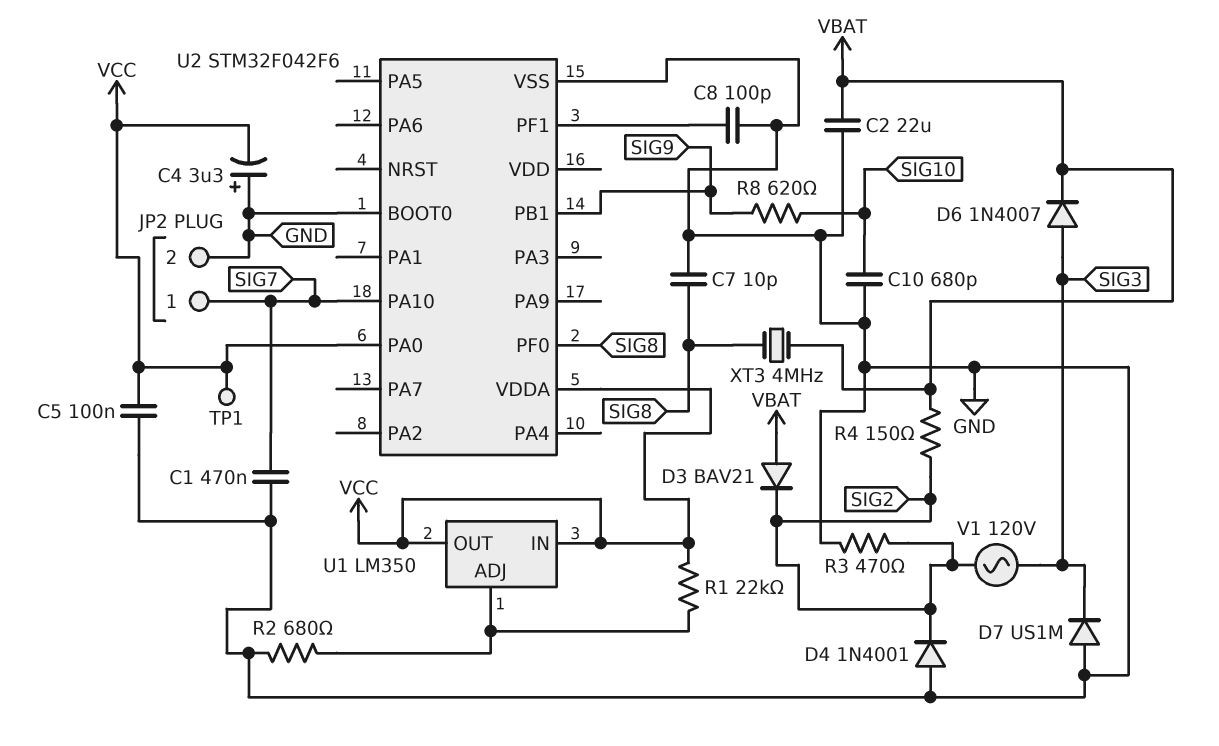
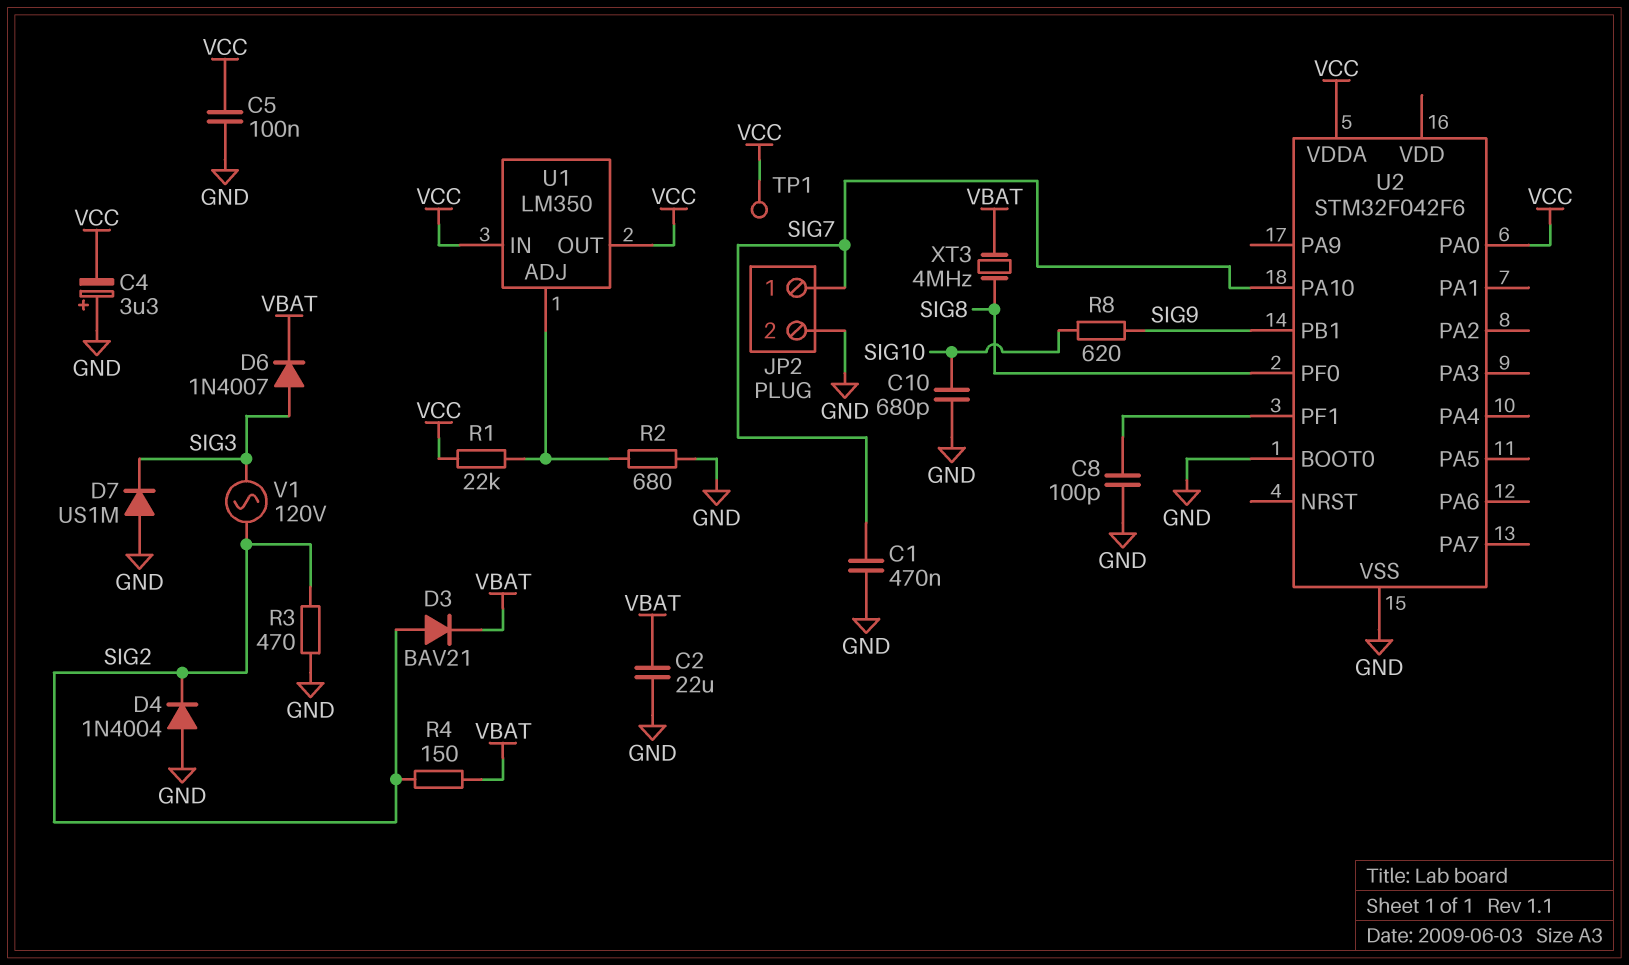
C7: 10pF (GND, SIG8) -> none
D3: diode BAV21 (A VBAT, K SIG2) -> diode BAV21 (A SIG2, K VBAT)
D4: diode 1N4001 (A GND, K SIG2) -> diode 1N4004 (A GND, K SIG2)

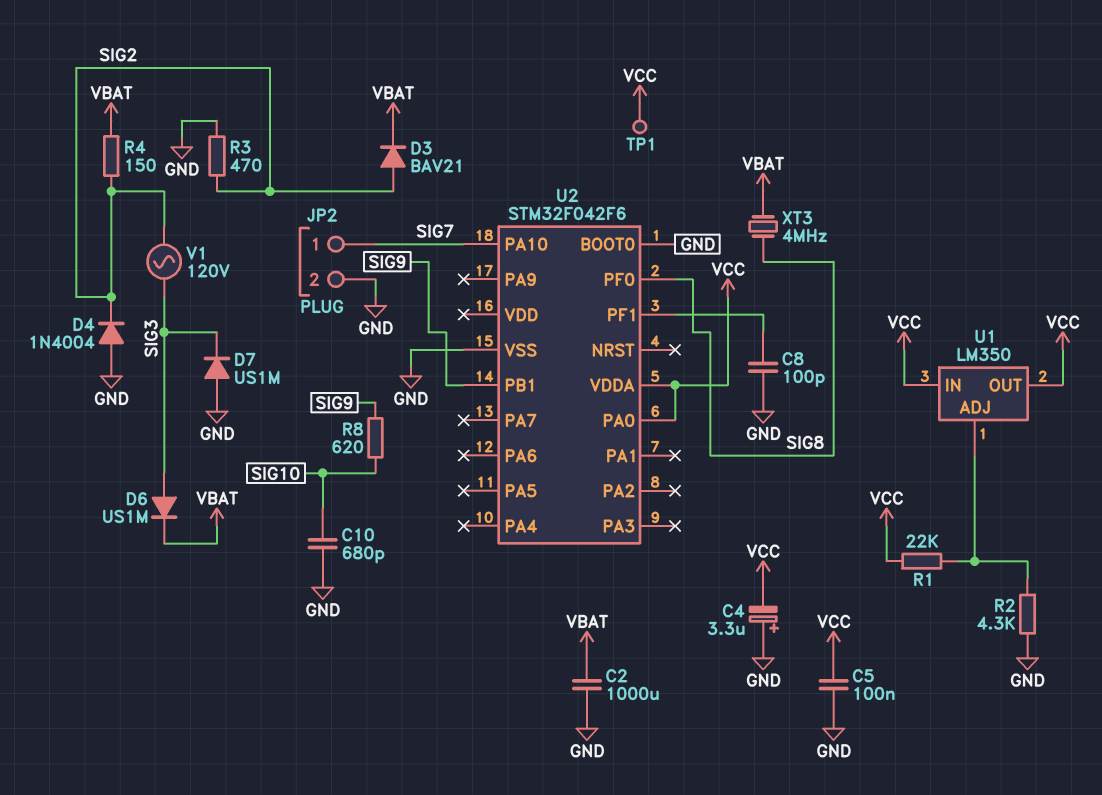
C1: 470nF (GND, SIG7) -> none
C2: 22uF (GND, VBAT) -> 1000uF (GND, VBAT)
D6: diode 1N4007 (A SIG3, K VBAT) -> diode US1M (A SIG3, K VBAT)
R2: 680 (GND, U1/ADJ) -> 4.3k (GND, U1/ADJ)

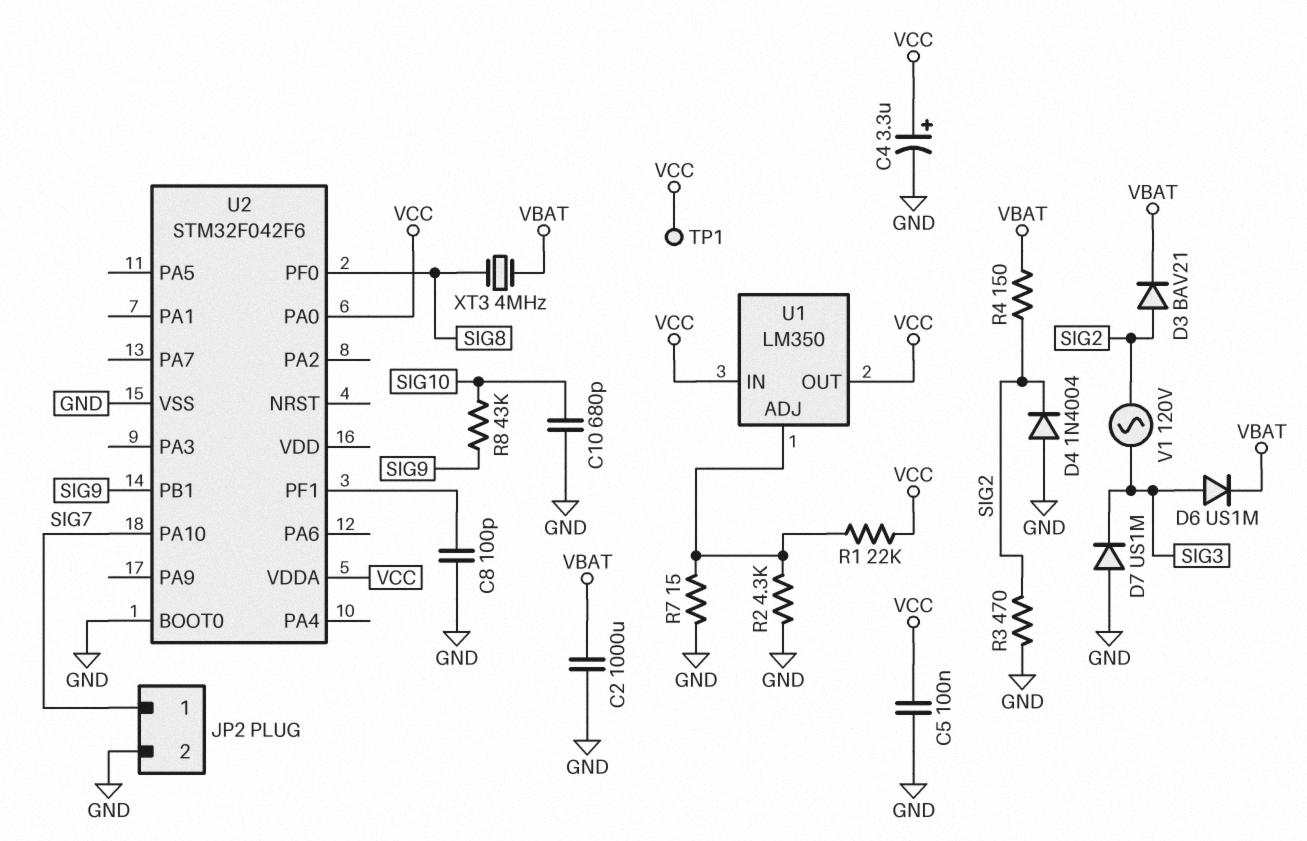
C4: 3.3uF (plus GND, minus VCC) -> 3.3uF (plus VCC, minus GND)
R7: none -> 15 (GND, U1/ADJ)
R8: 620 (SIG9, SIG10) -> 43k (SIG9, SIG10)

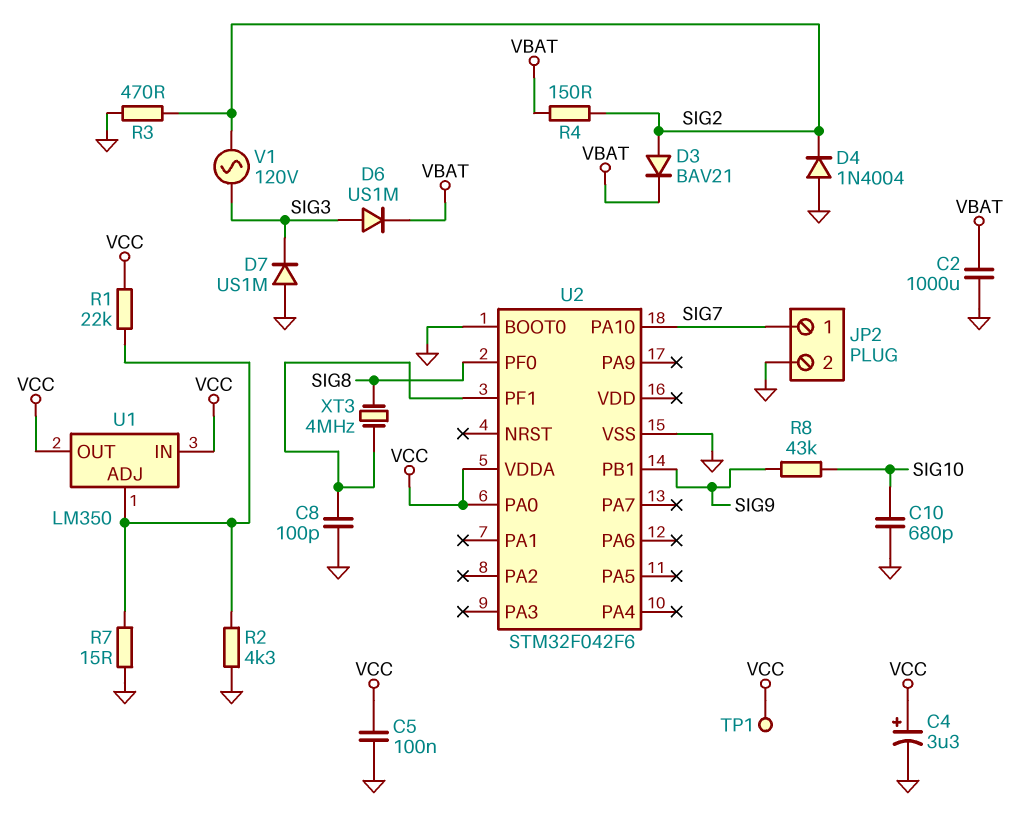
XT3: 4MHz (SIG8, VBAT) -> 4MHz (SIG8, U2/PF1)

